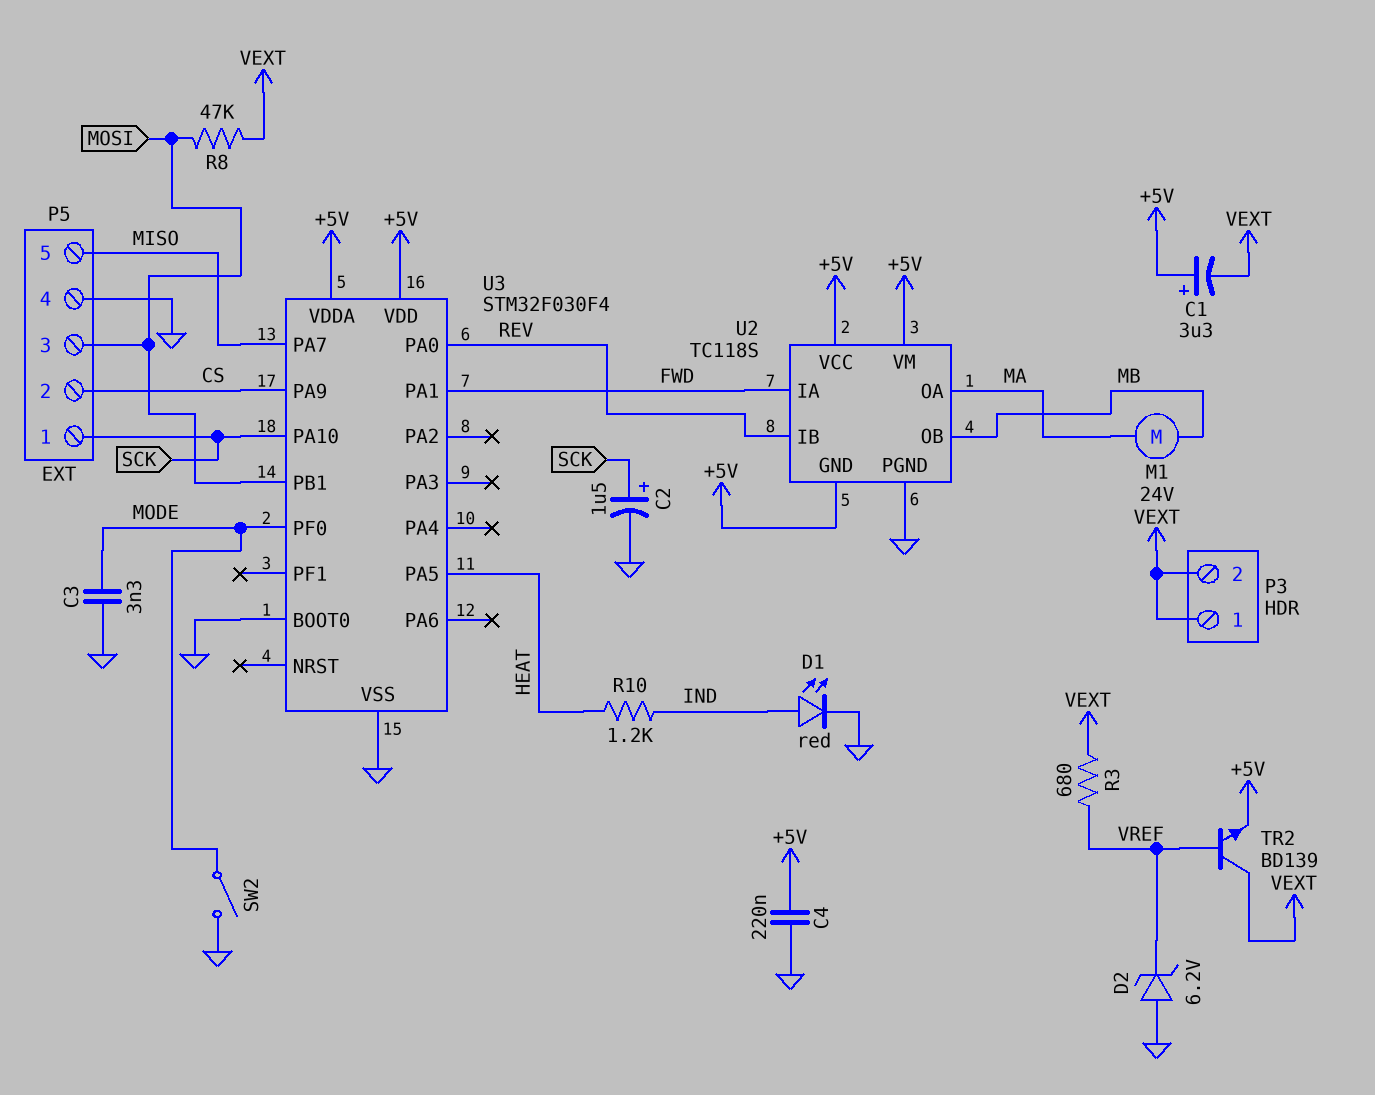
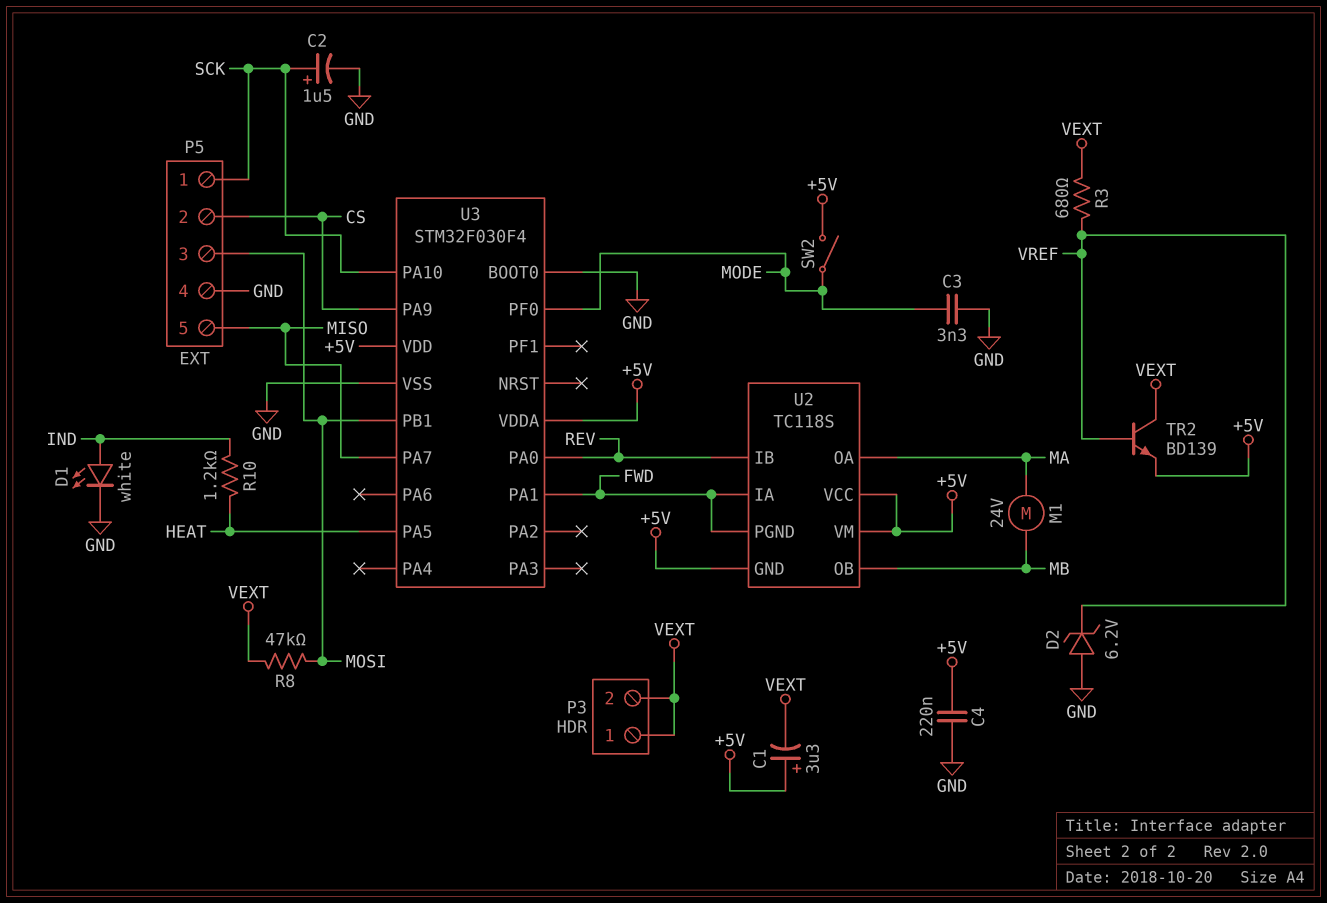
D1: LED red (A IND, K GND) -> LED white (A IND, K GND)
SW2: switch (GND, MODE) -> switch (+5V, MODE)
U2 pin PGND: GND -> FWD

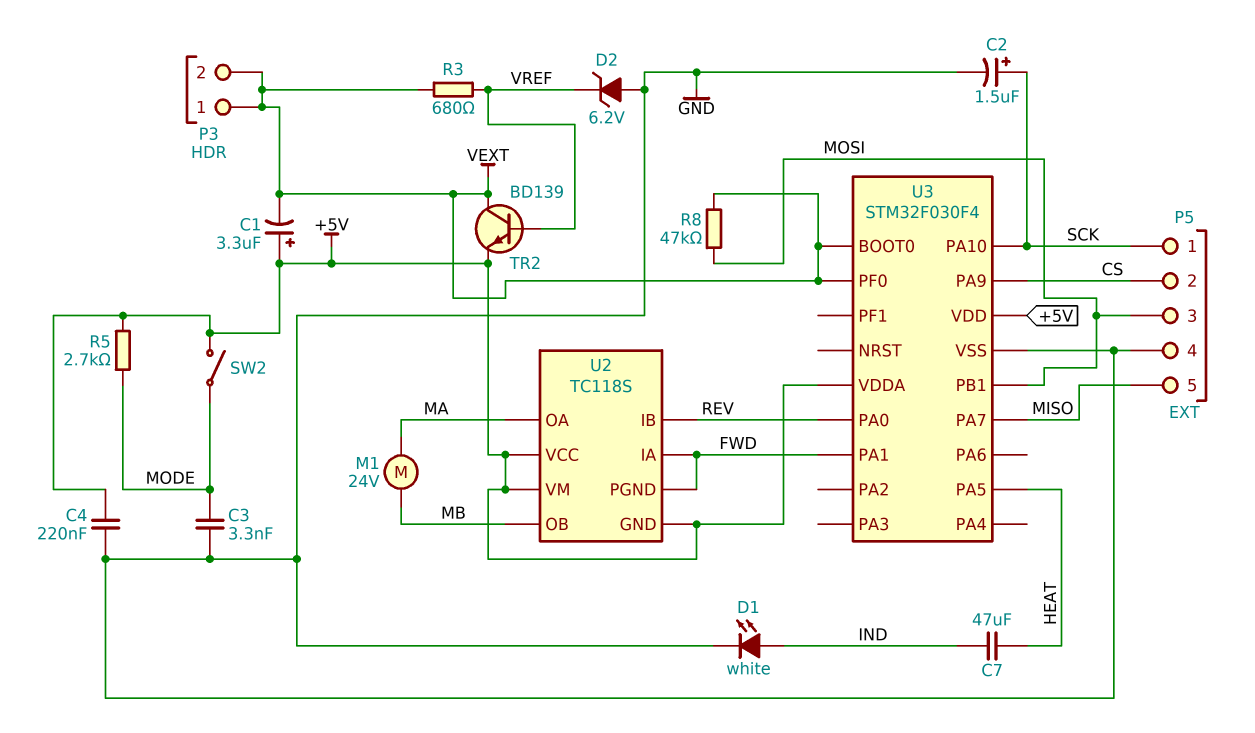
C7: none -> 47uF (HEAT, IND)
R5: none -> 2.7k (+5V, MODE)
R10: 1.2k (HEAT, IND) -> none
U3 pin BOOT0: GND -> VEXT
U3 pin PF0: MODE -> VEXT

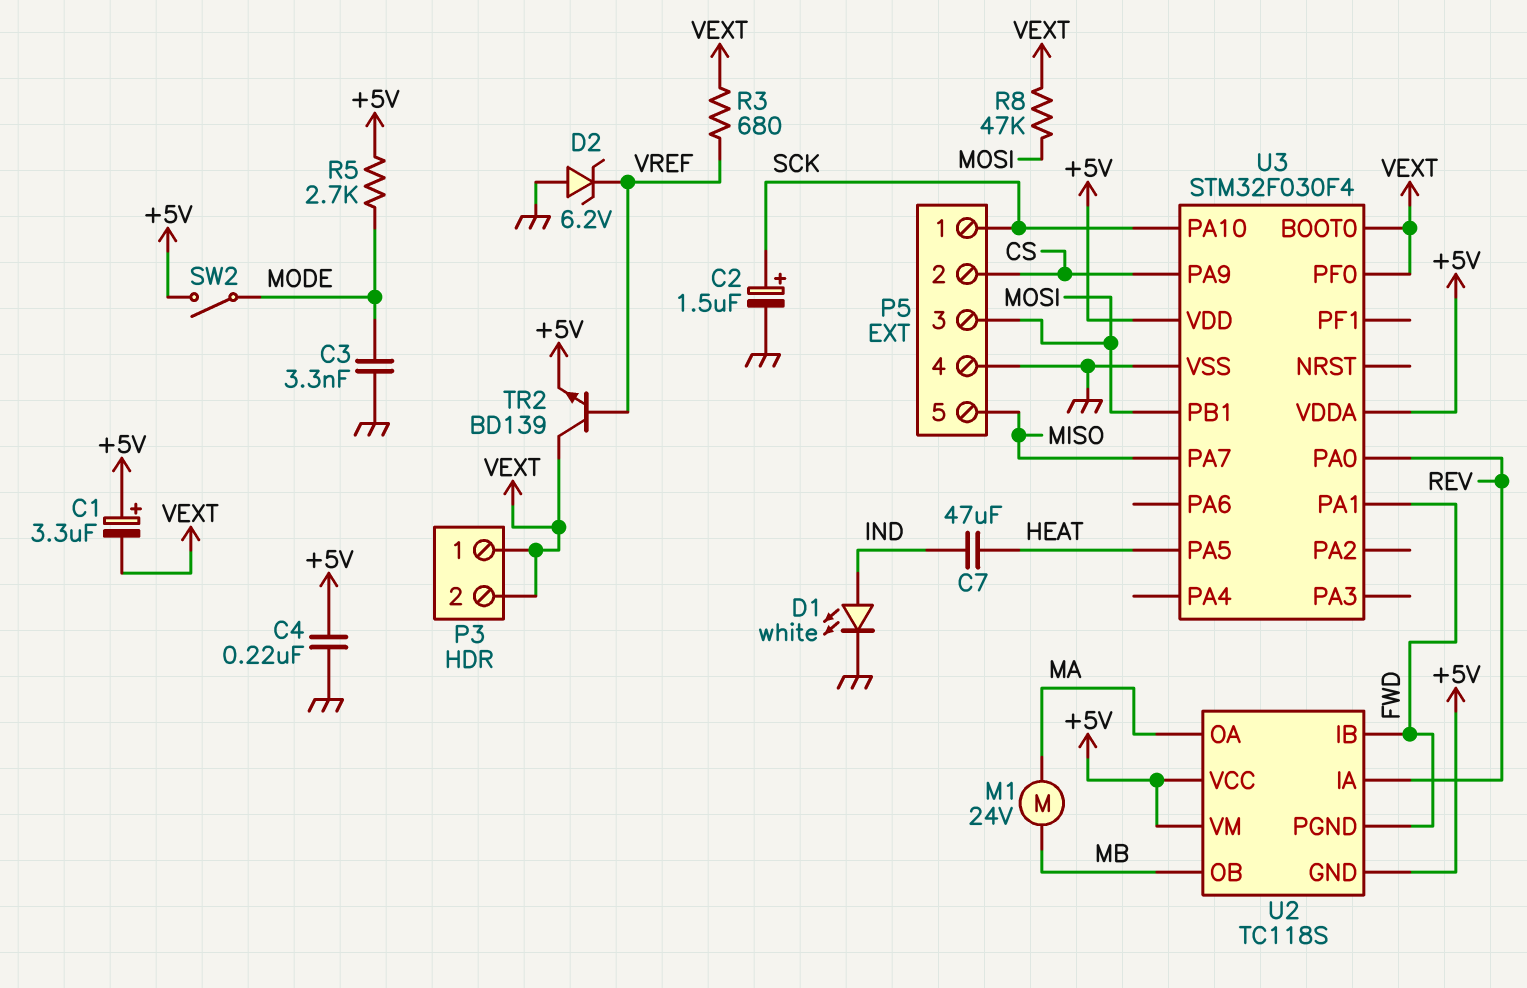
U2 pin IA: FWD -> REV
U2 pin IB: REV -> FWD

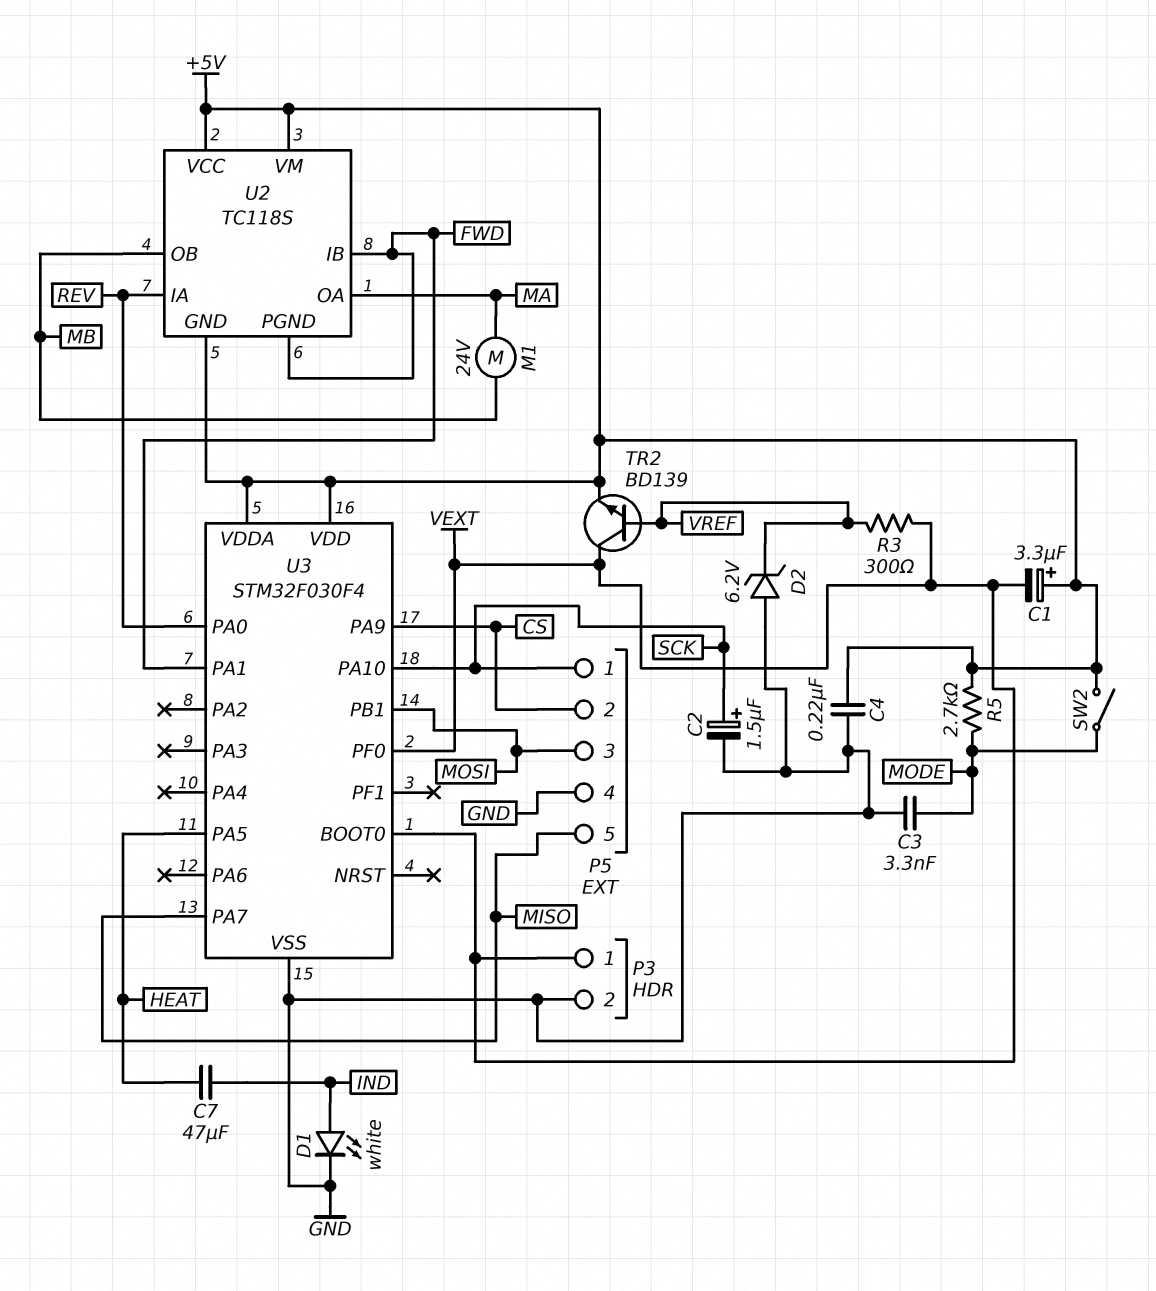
P3 pin 2: VEXT -> GND
R3: 680 (VEXT, VREF) -> 300 (VEXT, VREF)
R8: 47k (MOSI, VEXT) -> none

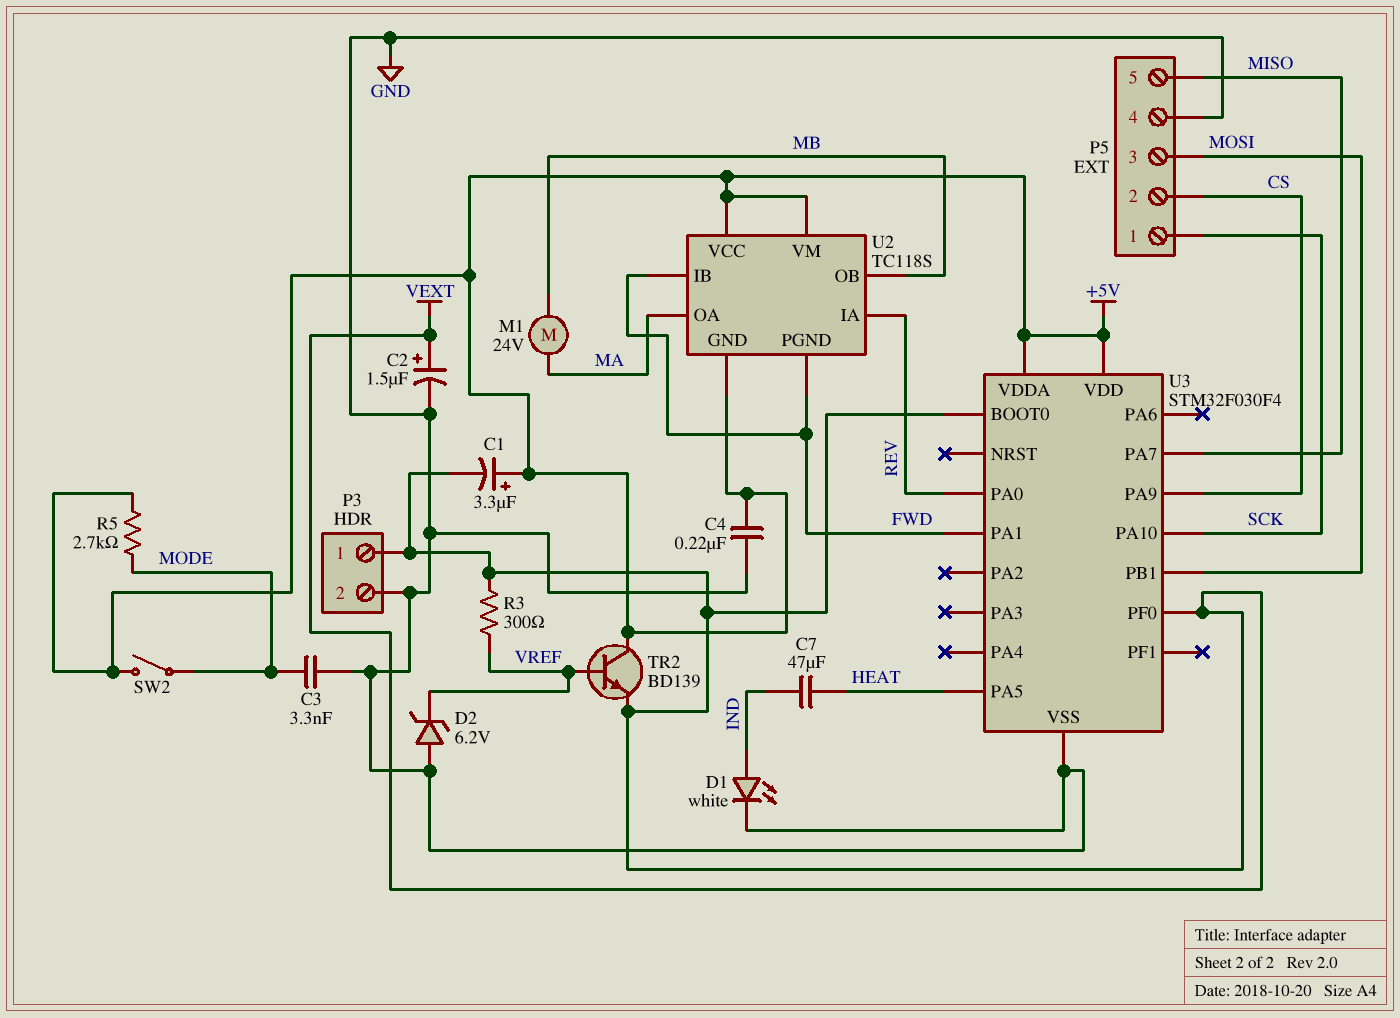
C2: 1.5uF (plus SCK, minus GND) -> 1.5uF (plus VEXT, minus GND)
TR2: NPN BD139 (B VREF, C VEXT, E +5V) -> NPN BD139 (B VREF, C +5V, E VEXT)

